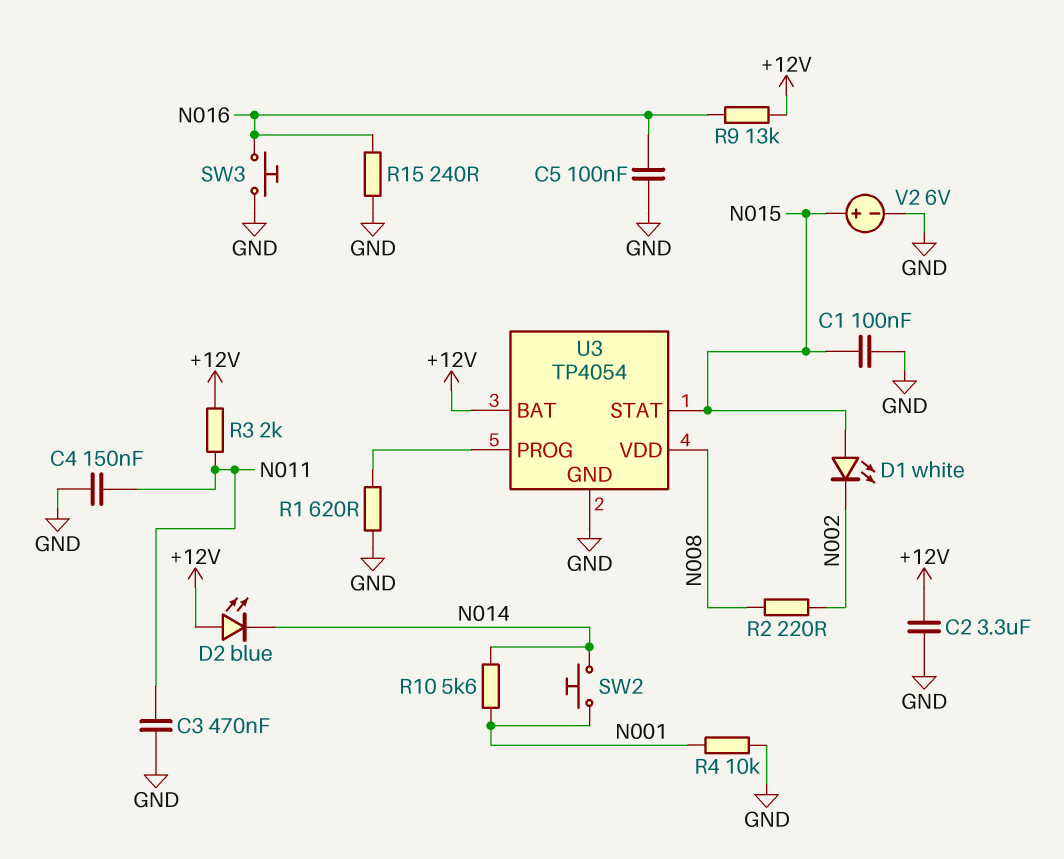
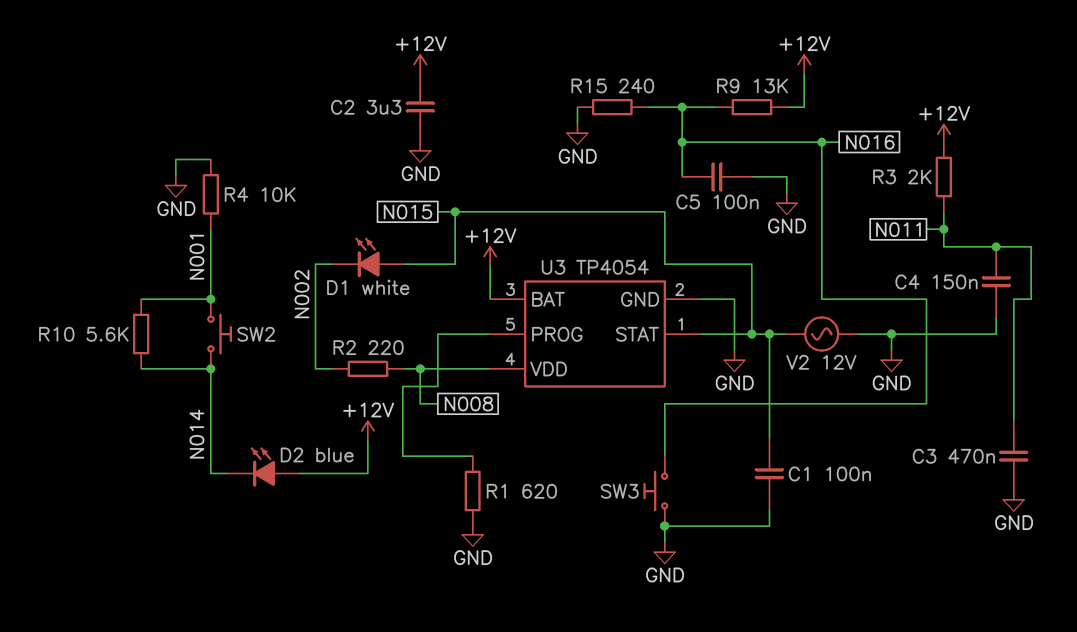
V2: 6V (plus N015, minus GND) -> AC 12V (GND, N015)

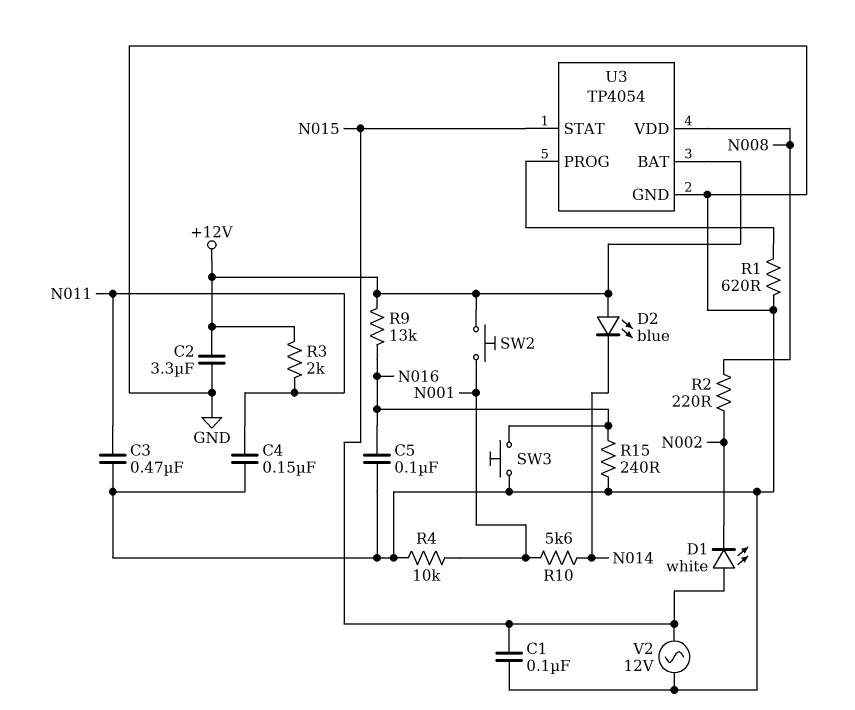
SW2: button (N001, N014) -> button (+12V, N001)

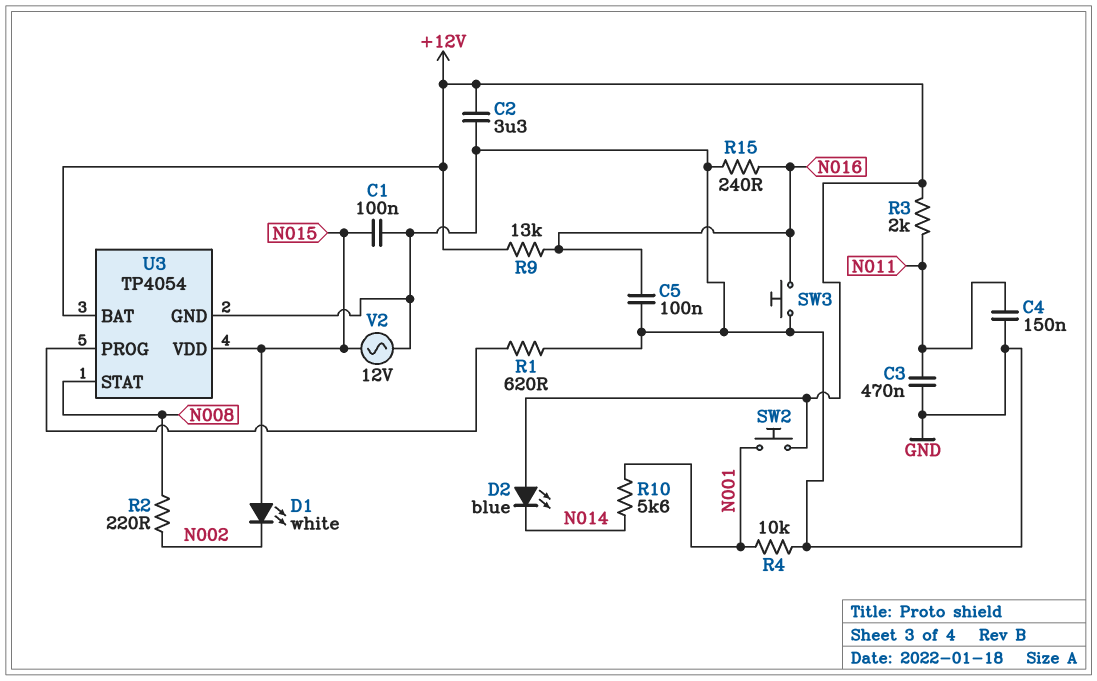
U3 pin STAT: N015 -> N008
U3 pin VDD: N008 -> N015

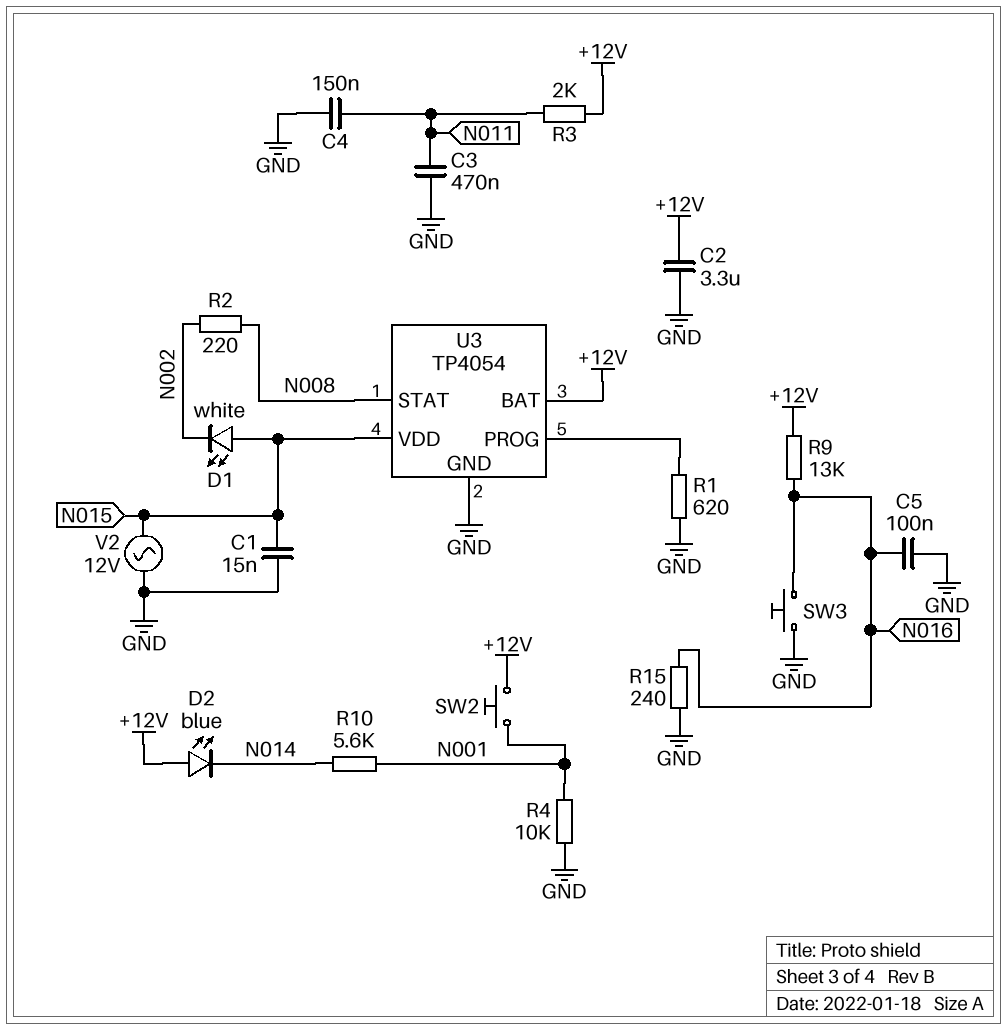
C1: 100nF (GND, N015) -> 15nF (GND, N015)

